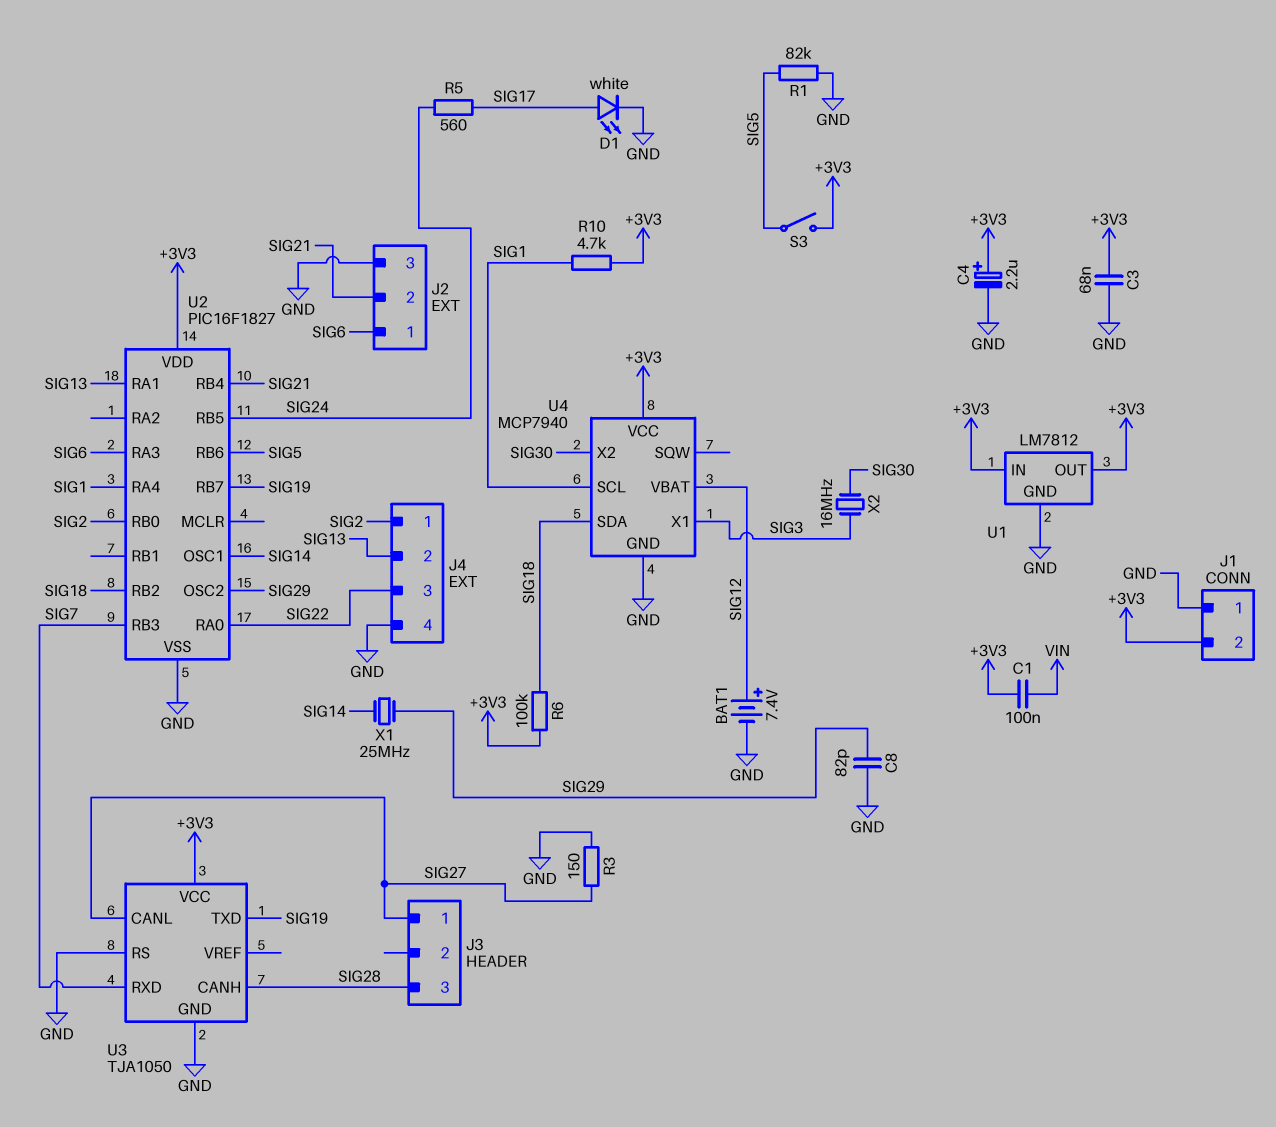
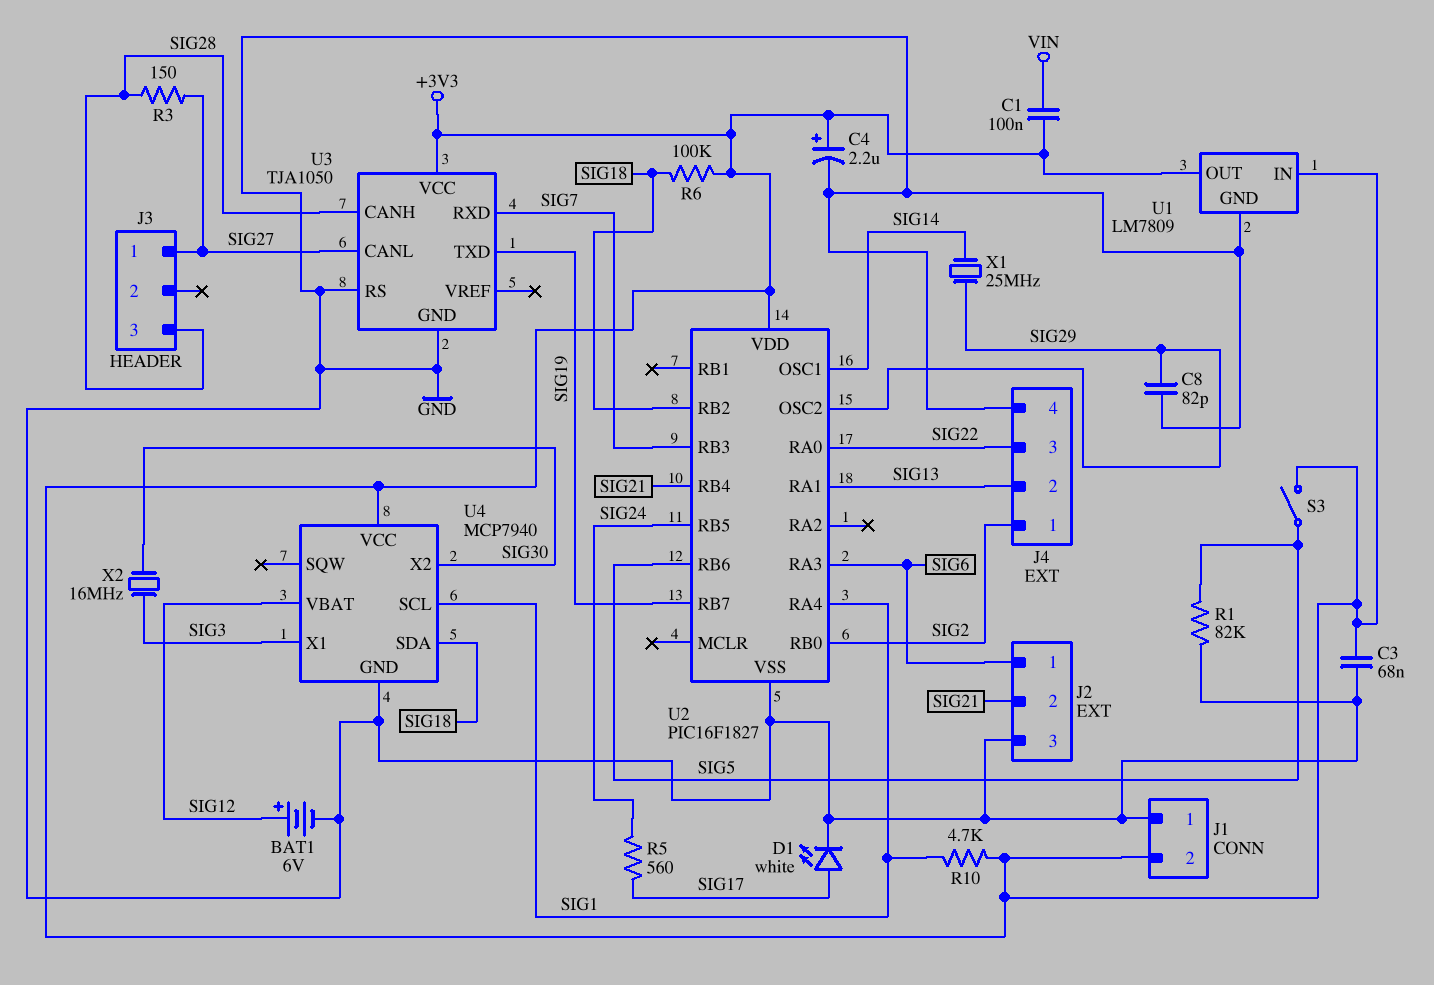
BAT1: 7.4V (plus SIG12, minus GND) -> 6V (plus SIG12, minus GND)
R3: 150 (GND, SIG27) -> 150 (SIG27, SIG28)
U1: LM7812 -> LM7809

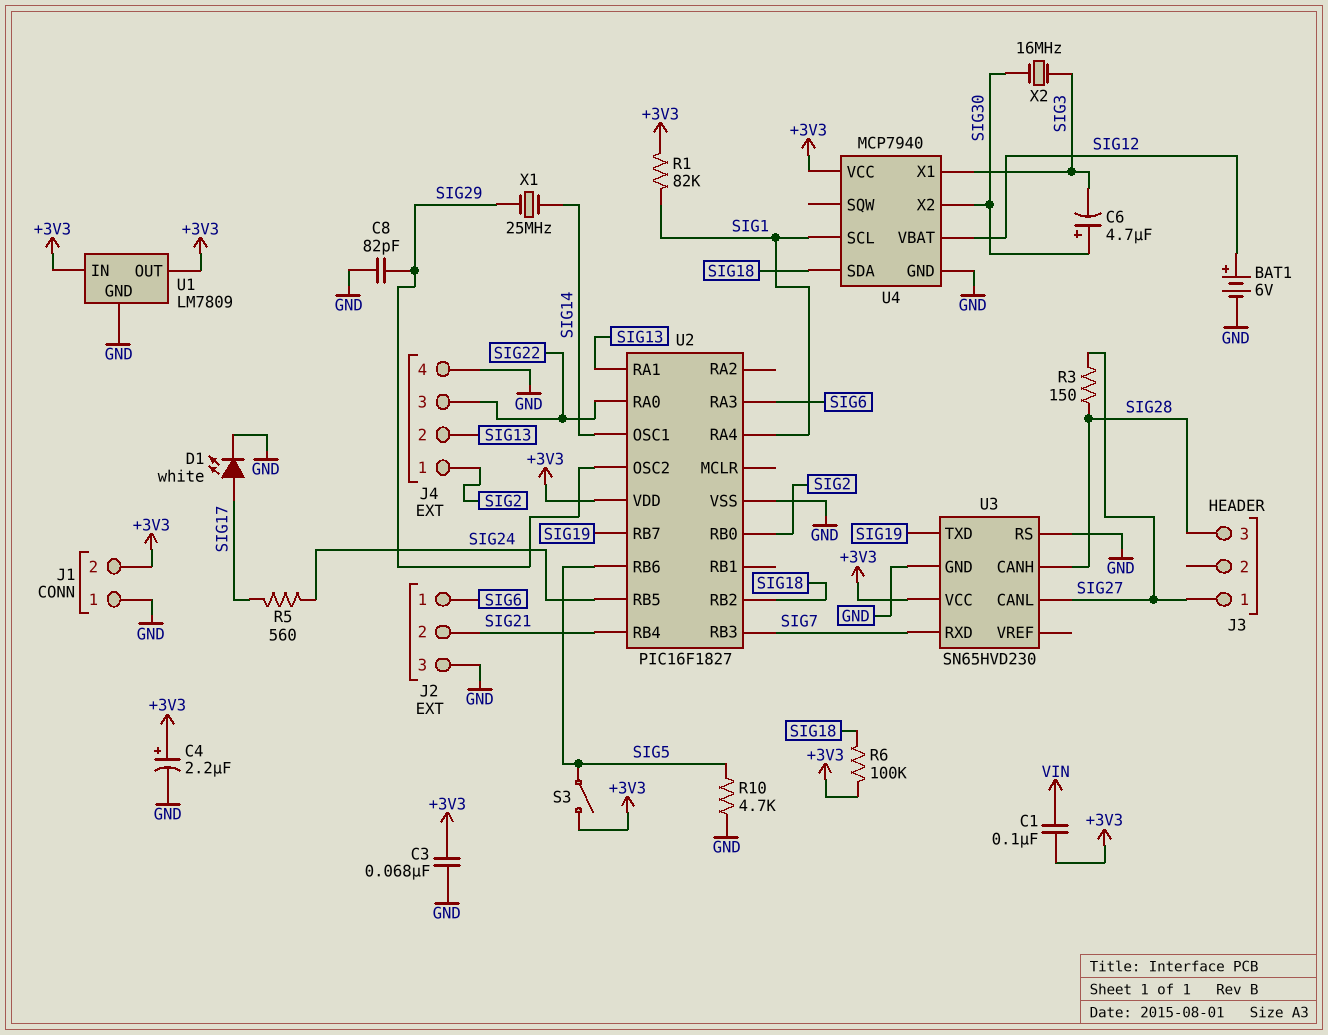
C6: none -> 4.7uF (plus SIG30, minus SIG3)
R1: 82k (GND, SIG5) -> 82k (+3V3, SIG1)
R10: 4.7k (+3V3, SIG1) -> 4.7k (GND, SIG5)
U3: TJA1050 -> SN65HVD230

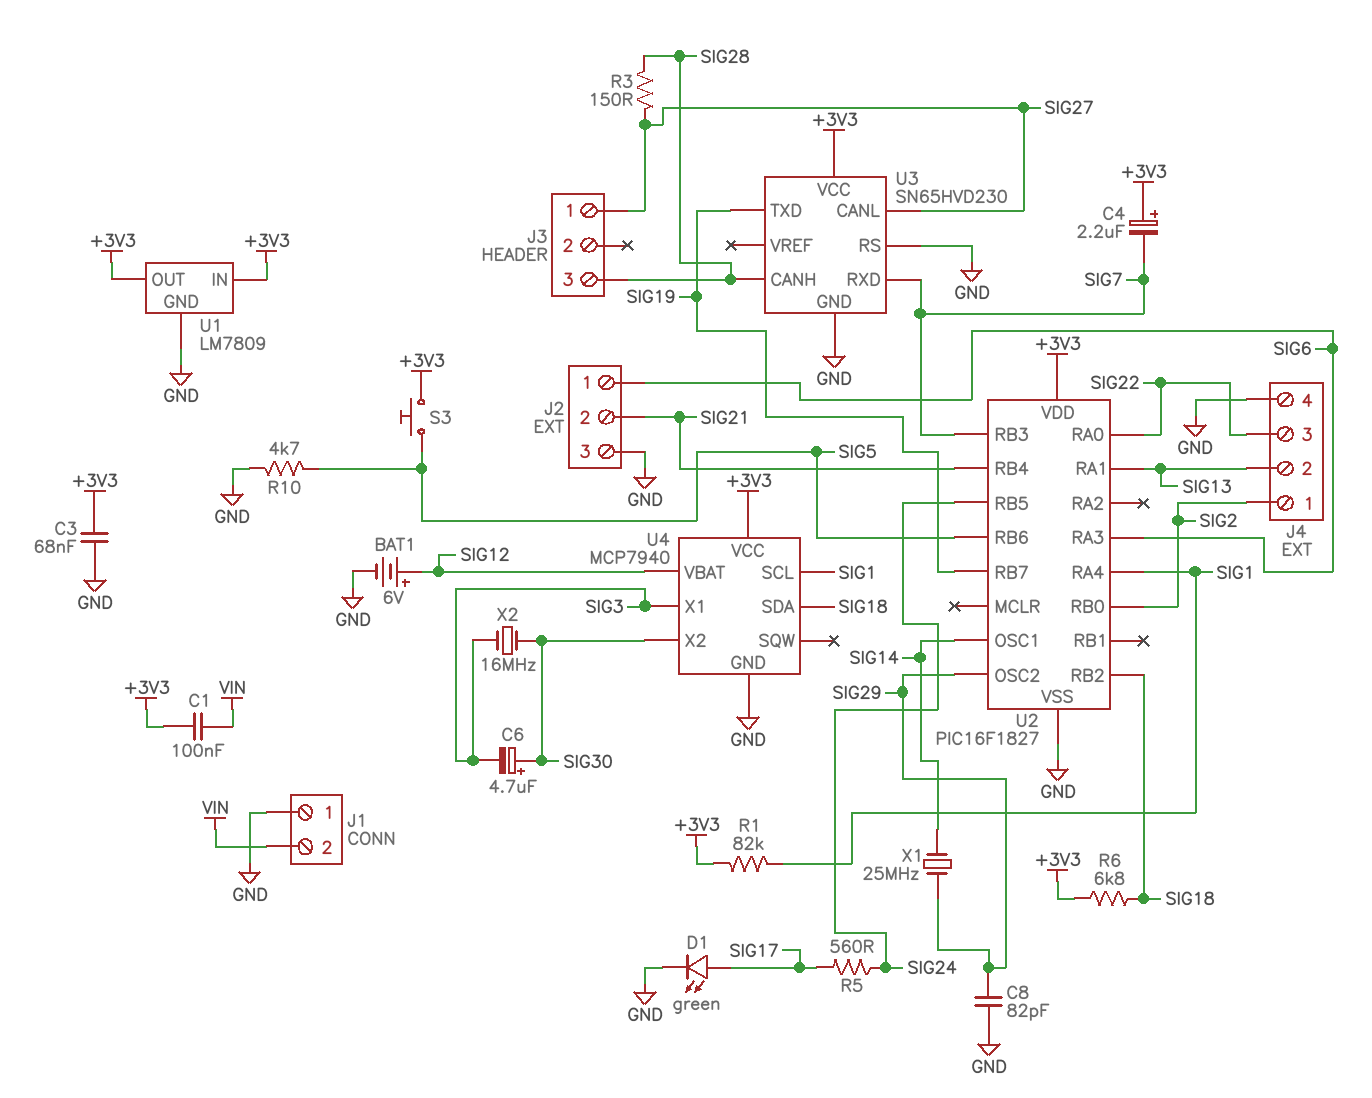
C4: 2.2uF (plus +3V3, minus GND) -> 2.2uF (plus +3V3, minus SIG7)
D1: LED white (A SIG17, K GND) -> LED green (A SIG17, K GND)
J1 pin 2: +3V3 -> VIN
R6: 100k (+3V3, SIG18) -> 6.8k (+3V3, SIG18)
S3: switch (+3V3, SIG5) -> button (+3V3, SIG5)

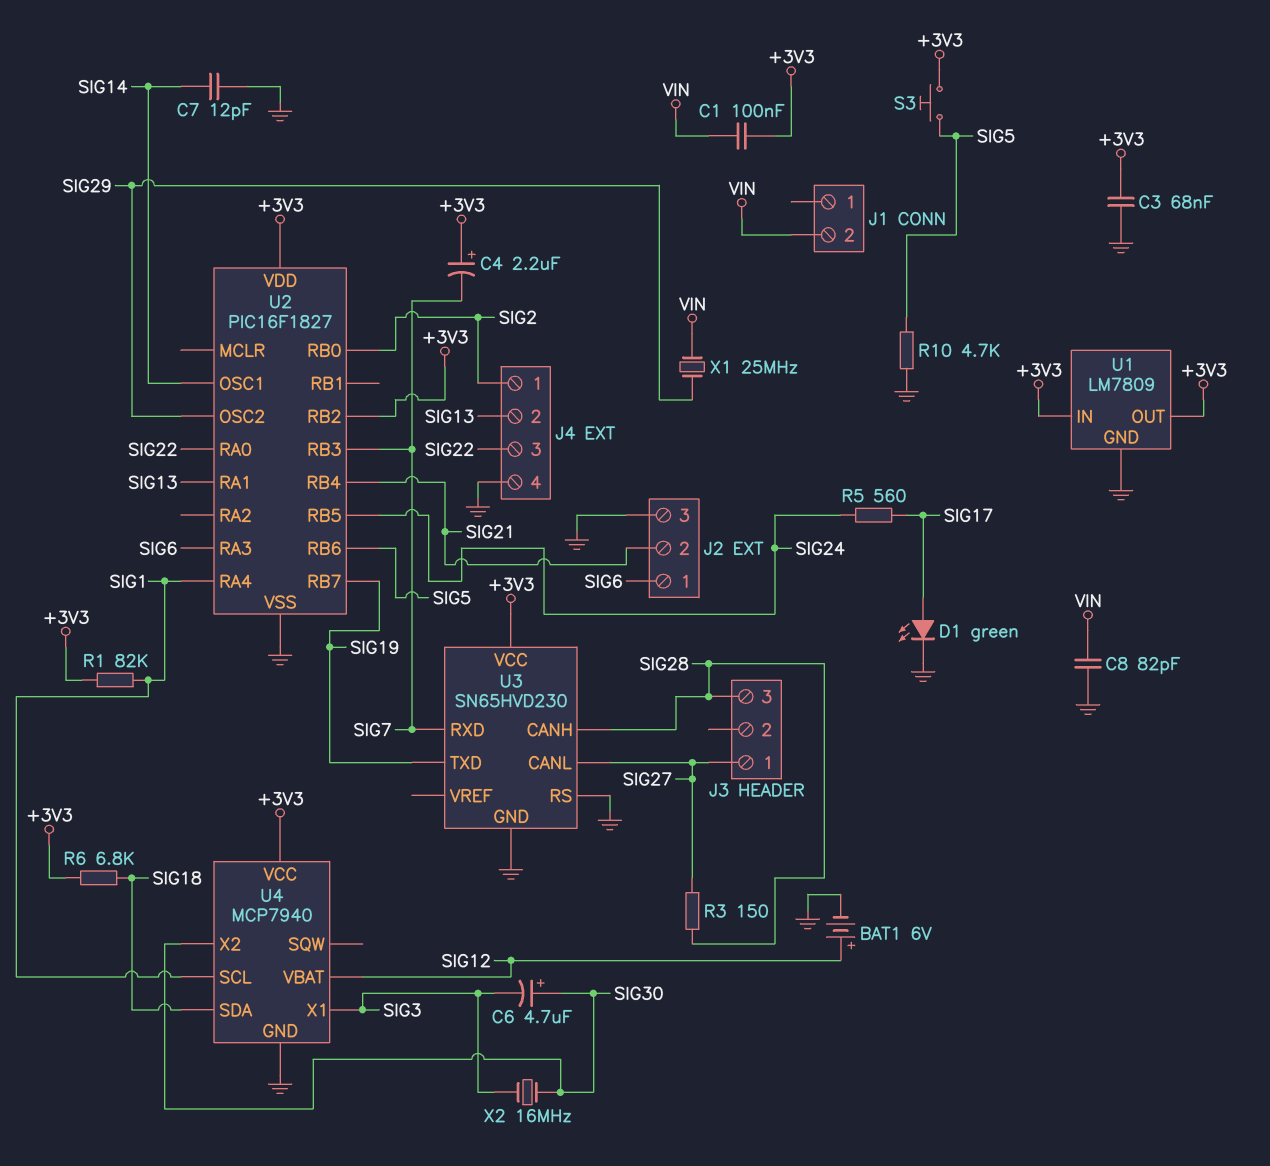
C7: none -> 12pF (GND, SIG14)
C8: 82pF (GND, SIG29) -> 82pF (GND, VIN)
J1 pin 1: GND -> none
U2 pin RB2: SIG18 -> +3V3
X1: 25MHz (SIG14, SIG29) -> 25MHz (SIG29, VIN)

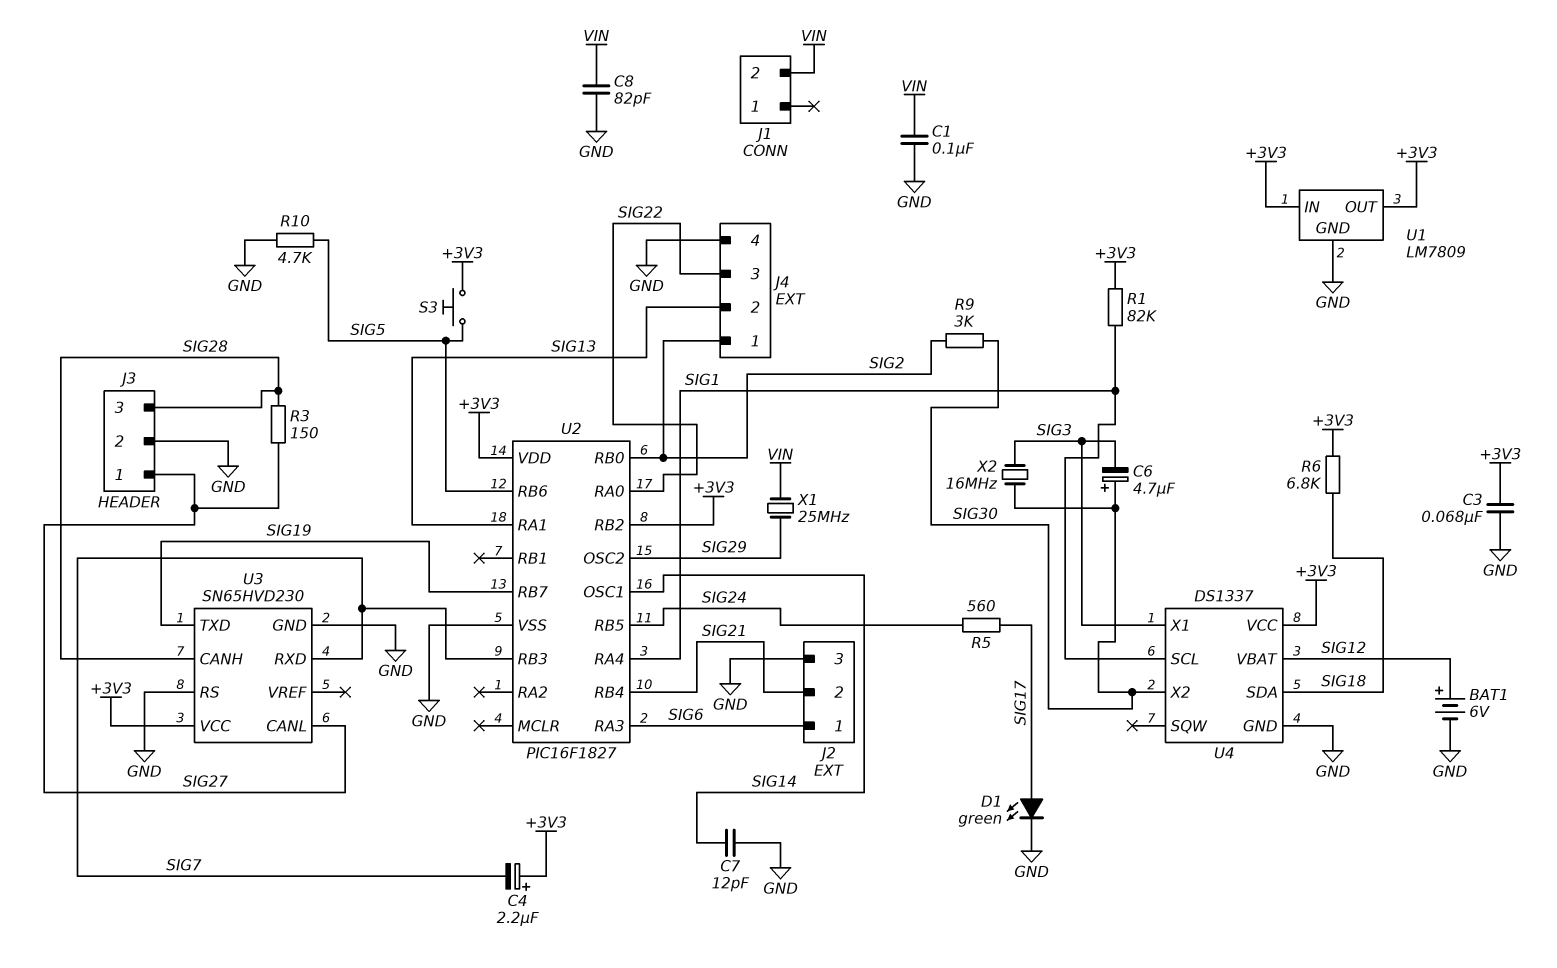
C1: 100nF (+3V3, VIN) -> 100nF (GND, VIN)
J3 pin 2: none -> GND
R9: none -> 3k (SIG2, SIG30)
U4: MCP7940 -> DS1337

